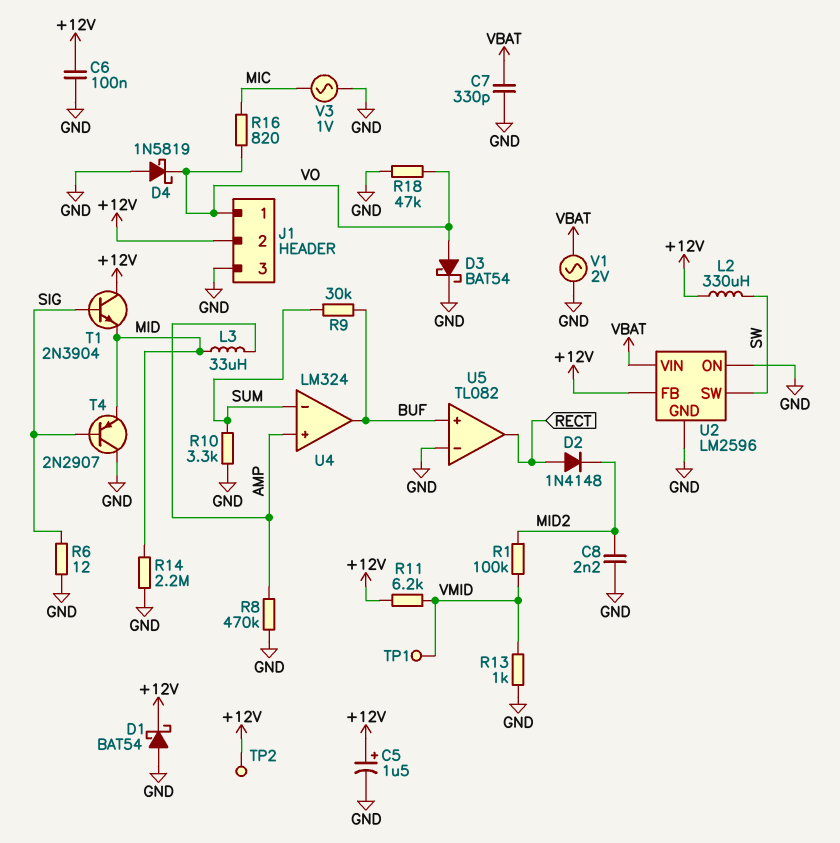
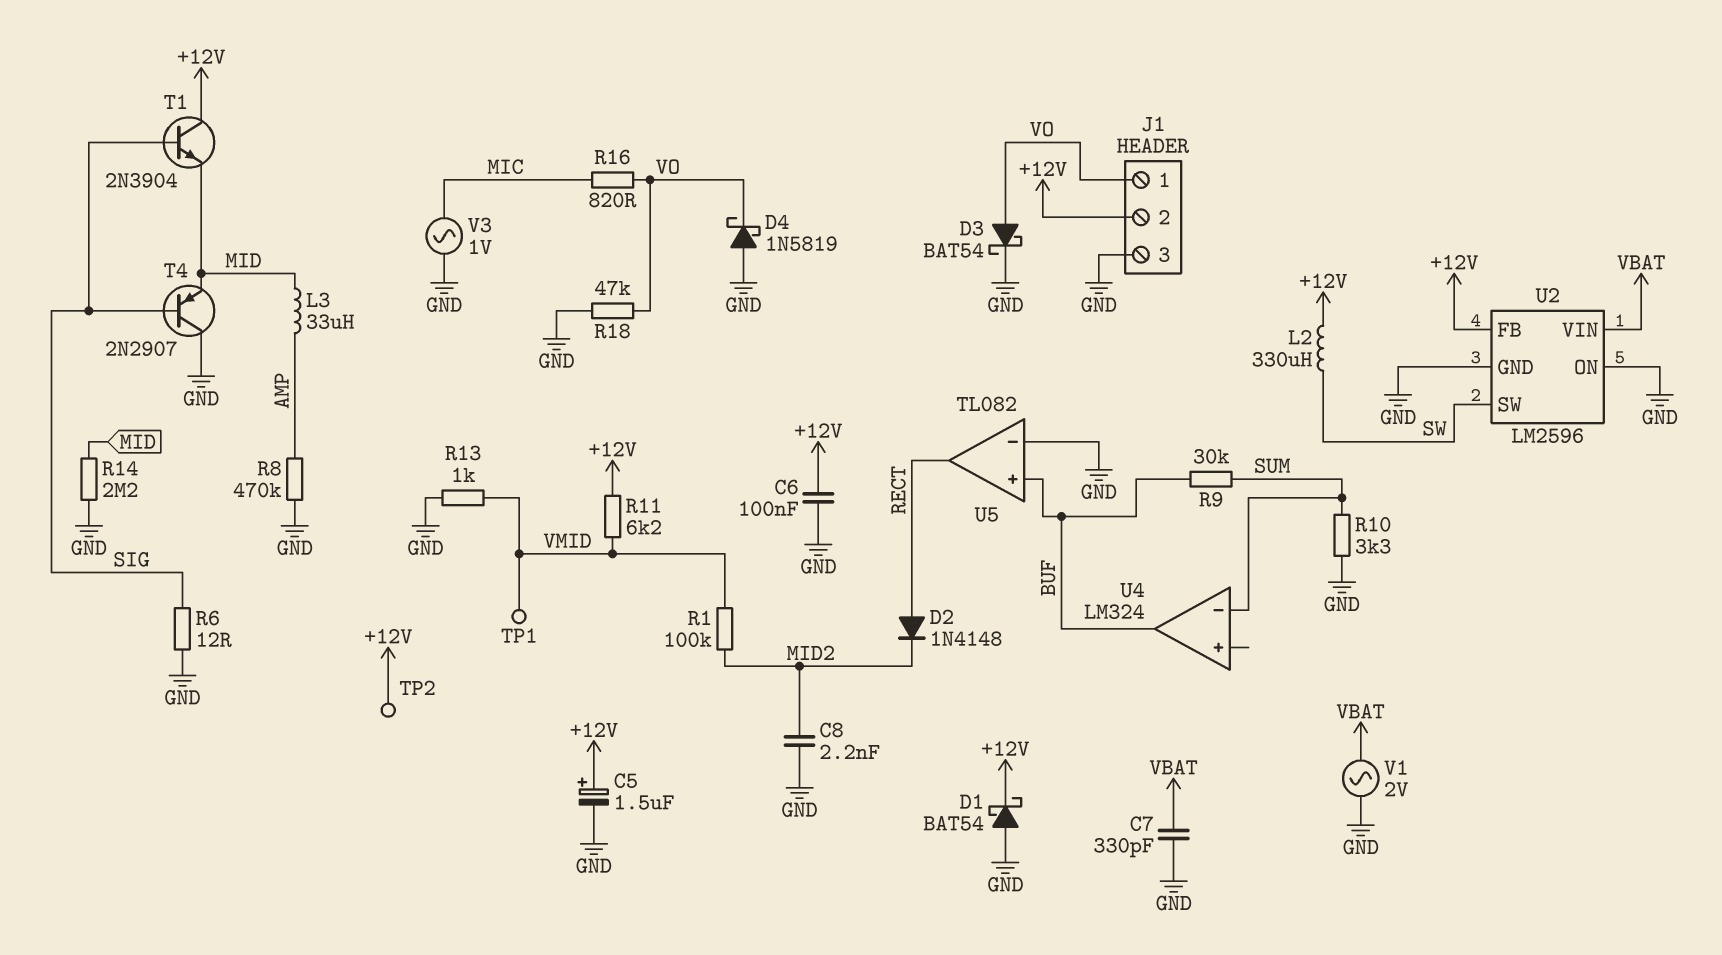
U4 pin in+: AMP -> none

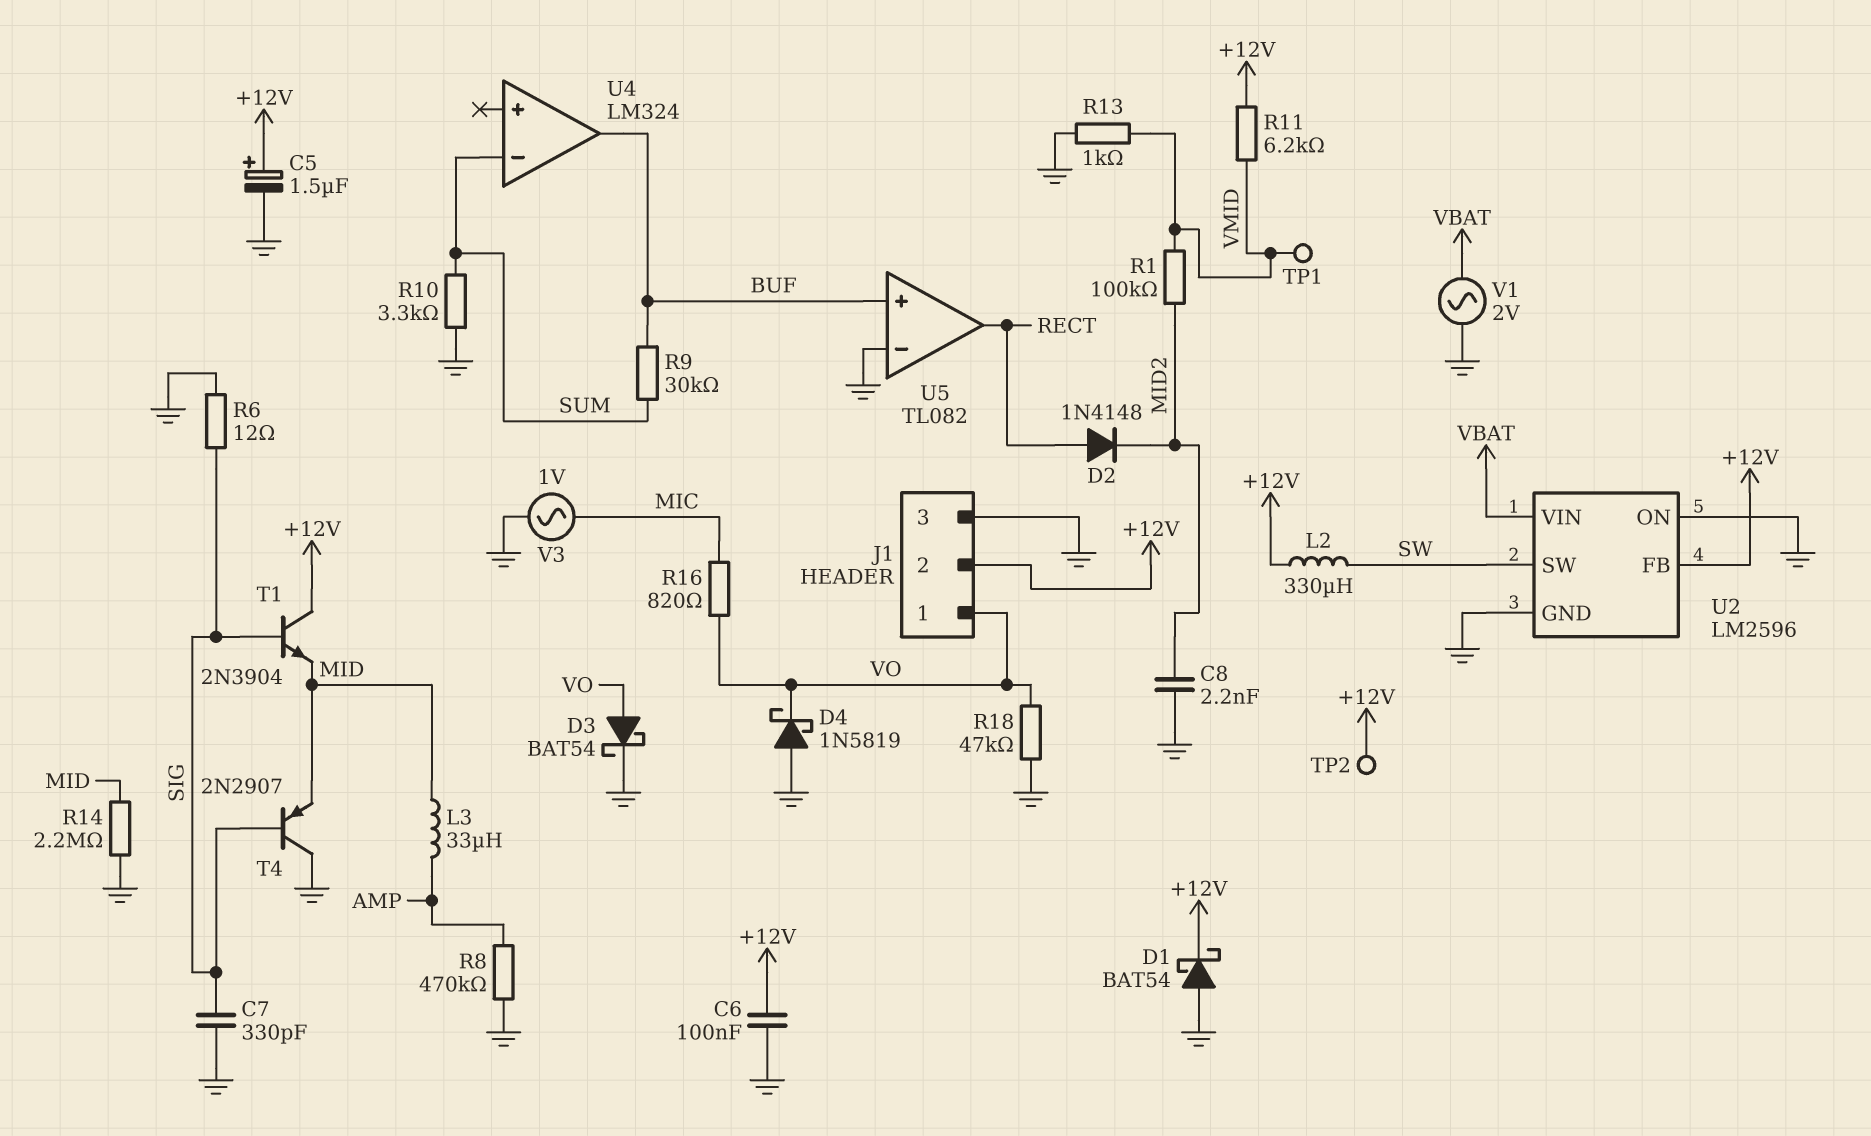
C7: 330pF (GND, VBAT) -> 330pF (GND, SIG)

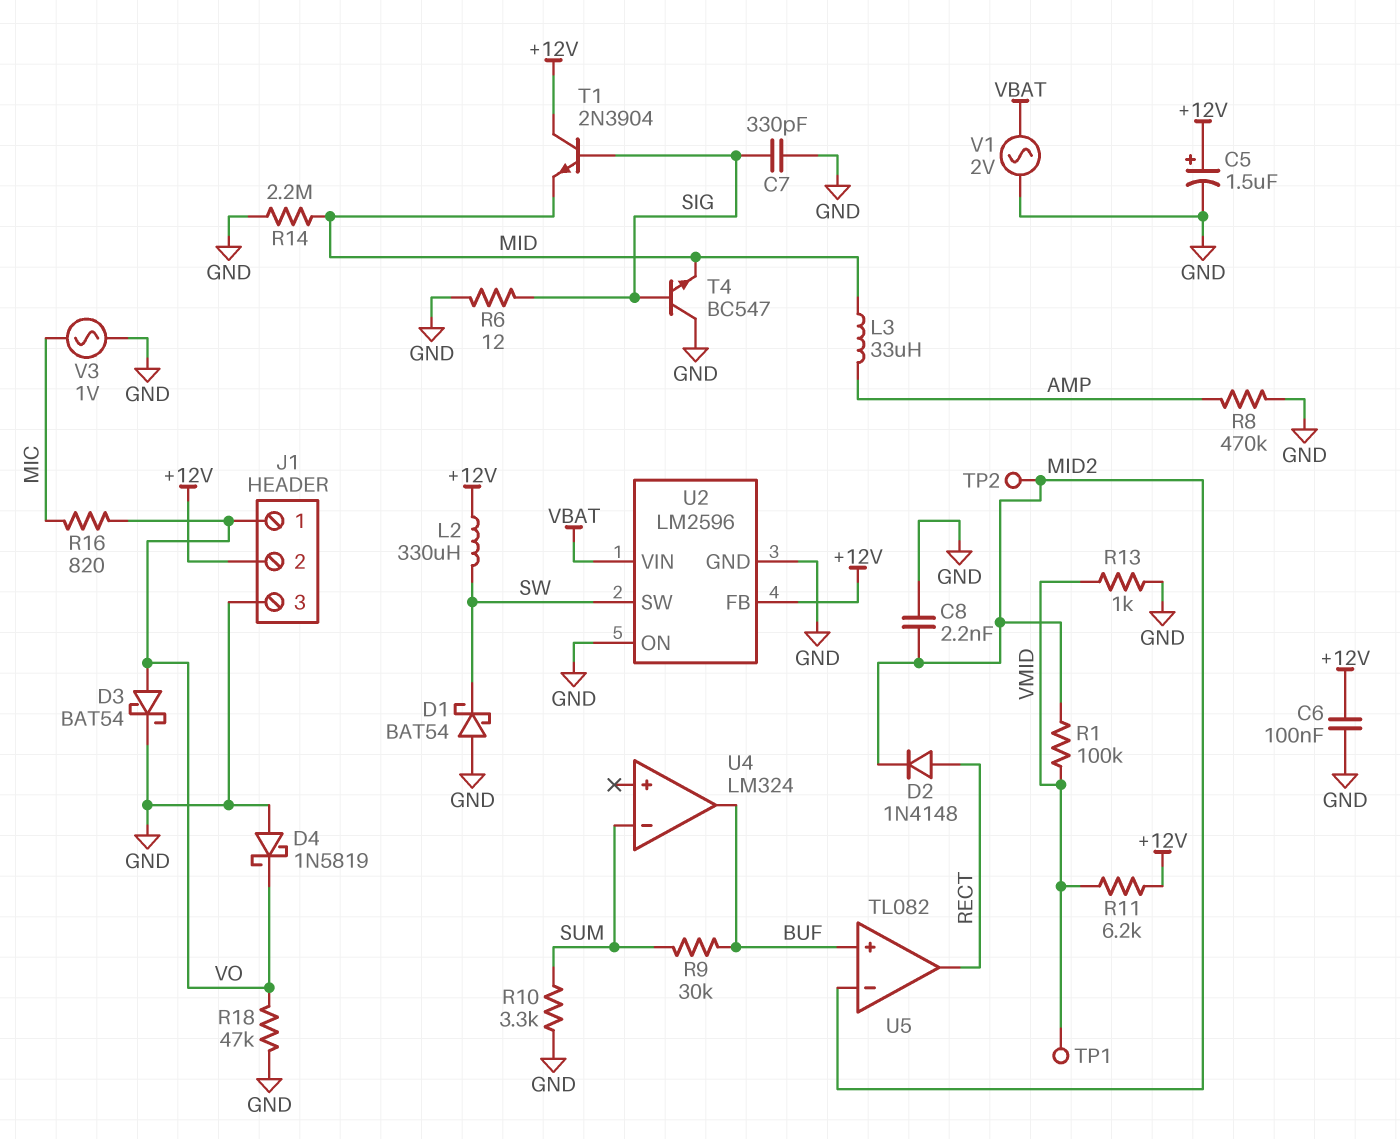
D1: schottky BAT54 (A GND, K +12V) -> schottky BAT54 (A GND, K SW)
T4: PNP 2N2907 (B SIG, C GND, E MID) -> NPN BC547 (B SIG, C GND, E MID)
TP2: test point (+12V) -> test point (MID2)
U5 pin in-: GND -> MID2

